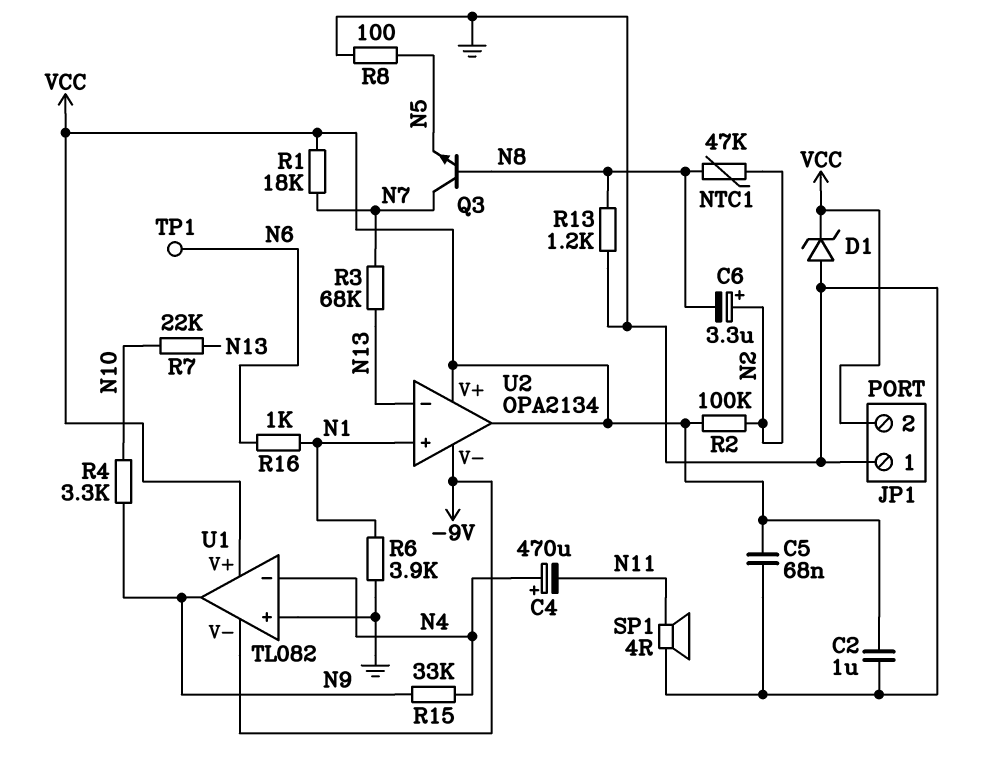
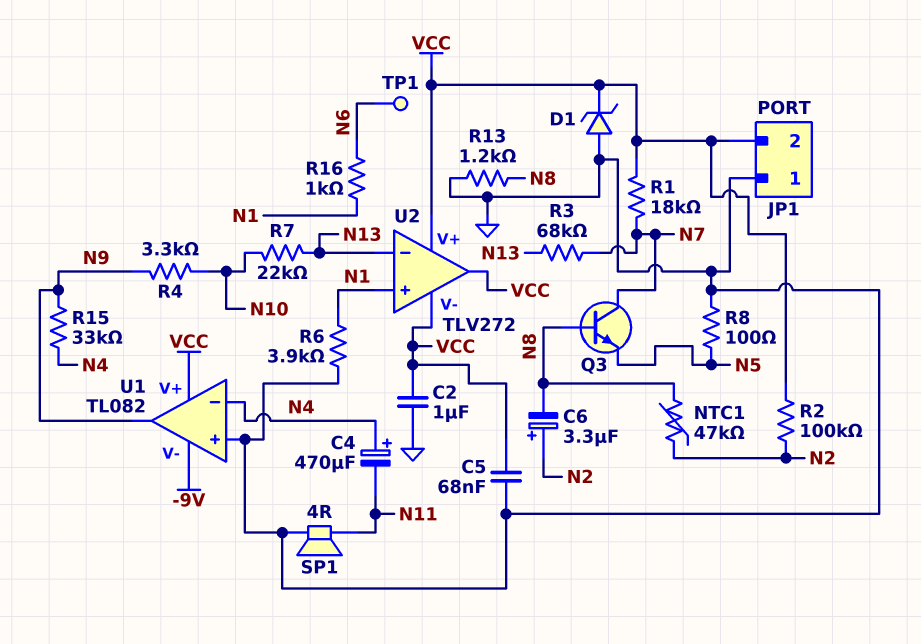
U2: OPA2134 -> TLV272
U2 pin V-: -9V -> VCC

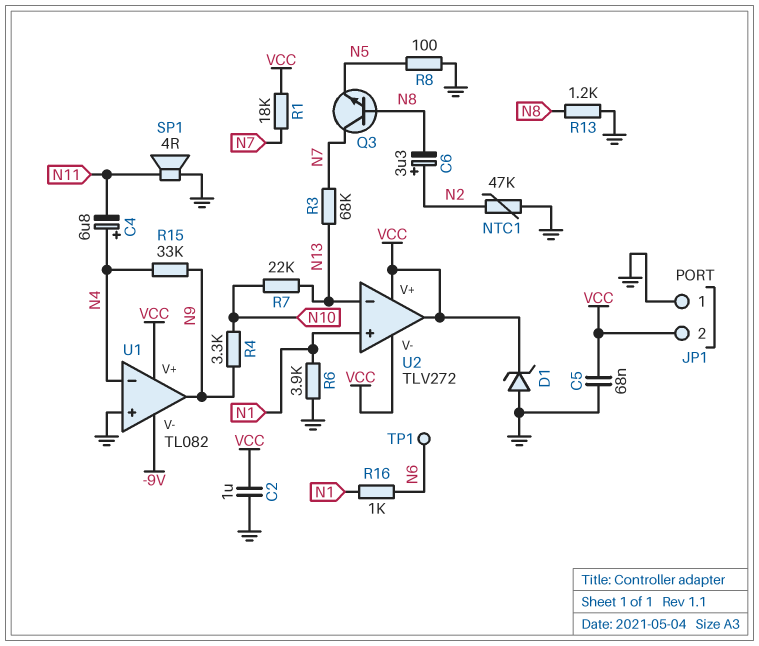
C4: 470uF (plus N4, minus N11) -> 6.8uF (plus N4, minus N11)
NTC1: 47k (N2, N8) -> 47k (GND, N2)
R2: 100k (N2, VCC) -> none

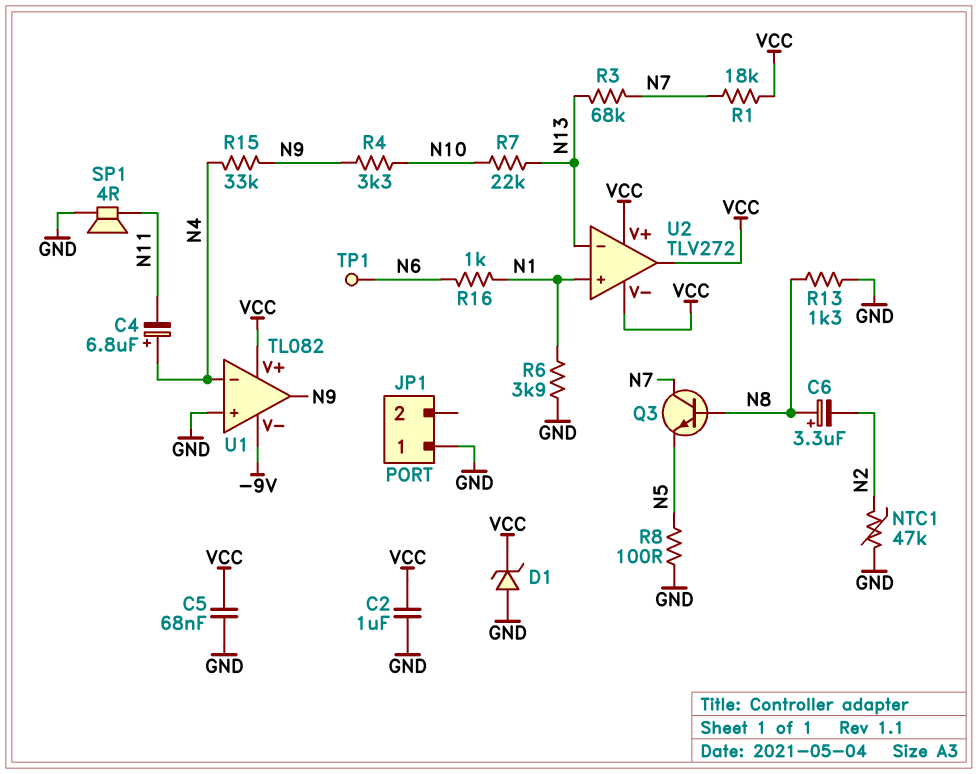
C6: 3.3uF (plus N2, minus N8) -> 3.3uF (plus N8, minus N2)
JP1 pin 2: VCC -> none
R13: 1.2k (GND, N8) -> 1.3k (GND, N8)

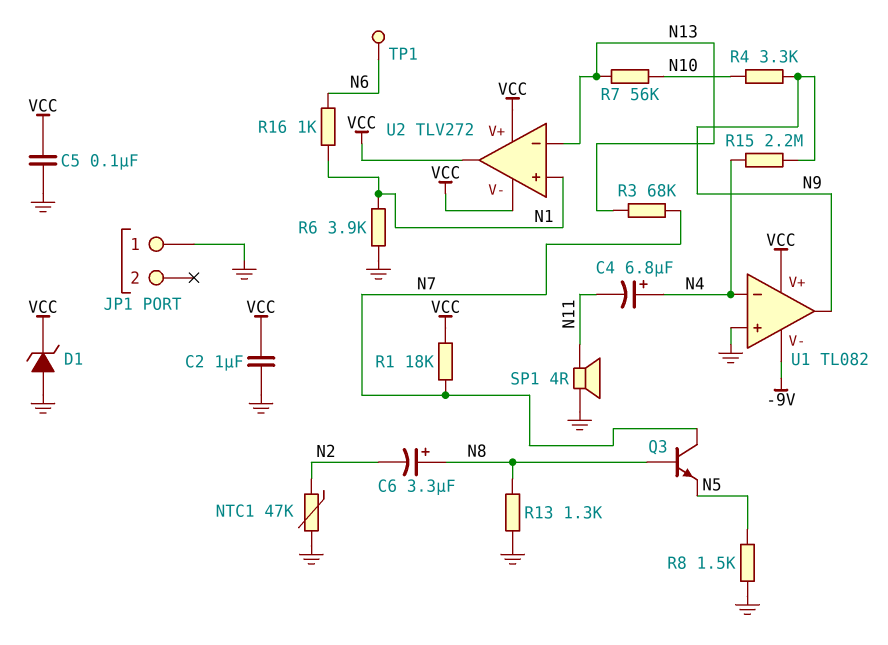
C5: 68nF (GND, VCC) -> 100nF (GND, VCC)
R7: 22k (N10, N13) -> 56k (N10, N13)
R8: 100 (GND, N5) -> 1.5k (GND, N5)
R15: 33k (N4, N9) -> 2.2M (N4, N9)

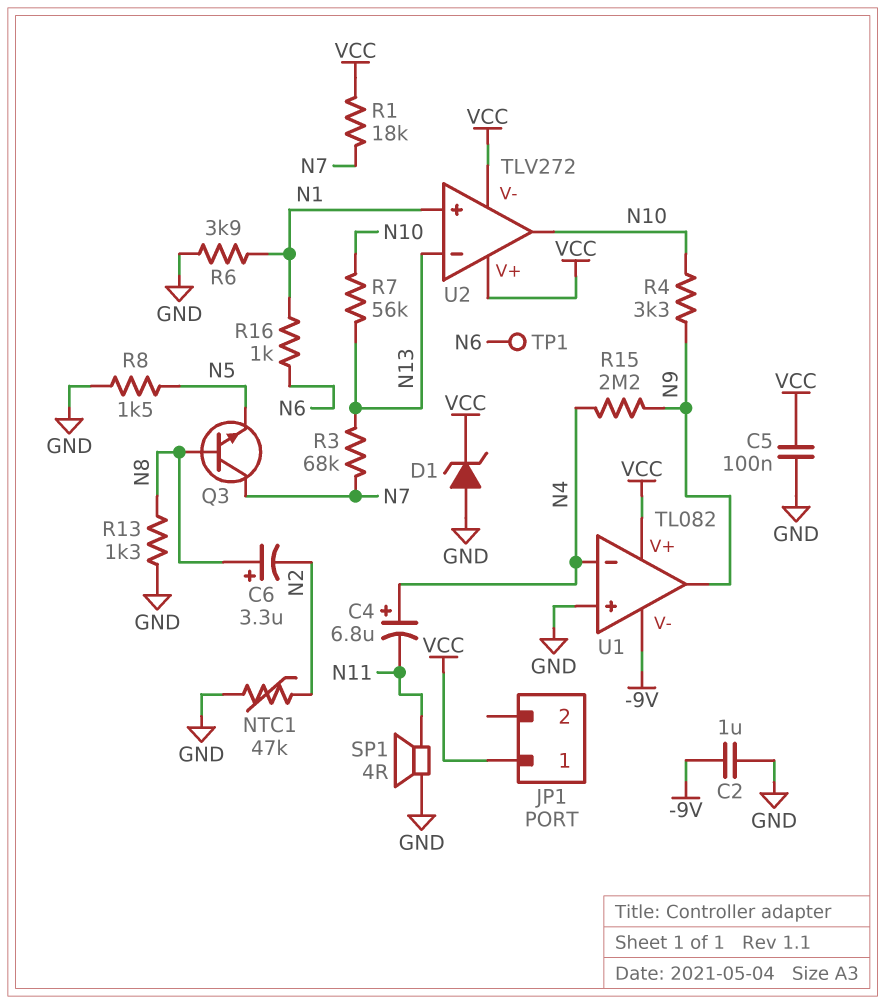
C2: 1uF (GND, VCC) -> 1uF (-9V, GND)
JP1 pin 1: GND -> VCC
U2 pin out: VCC -> N10

